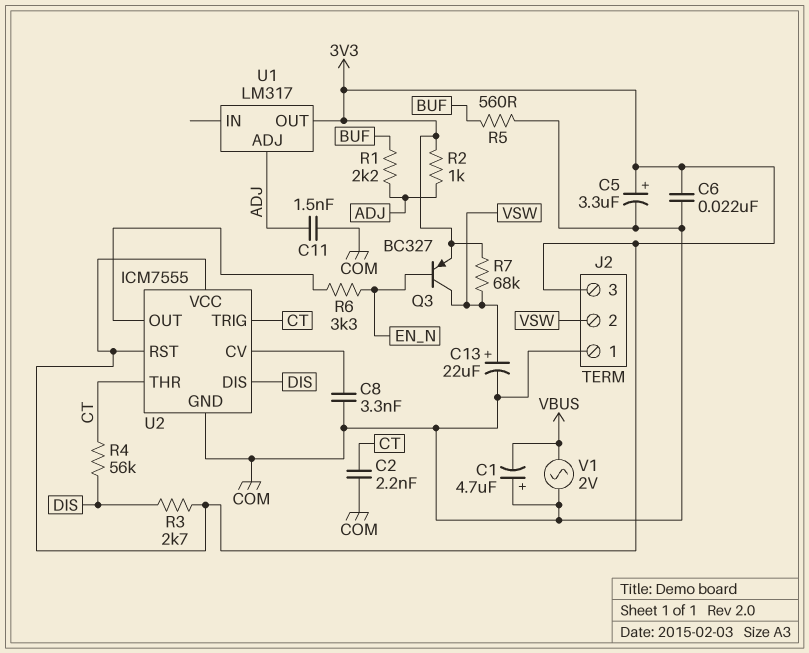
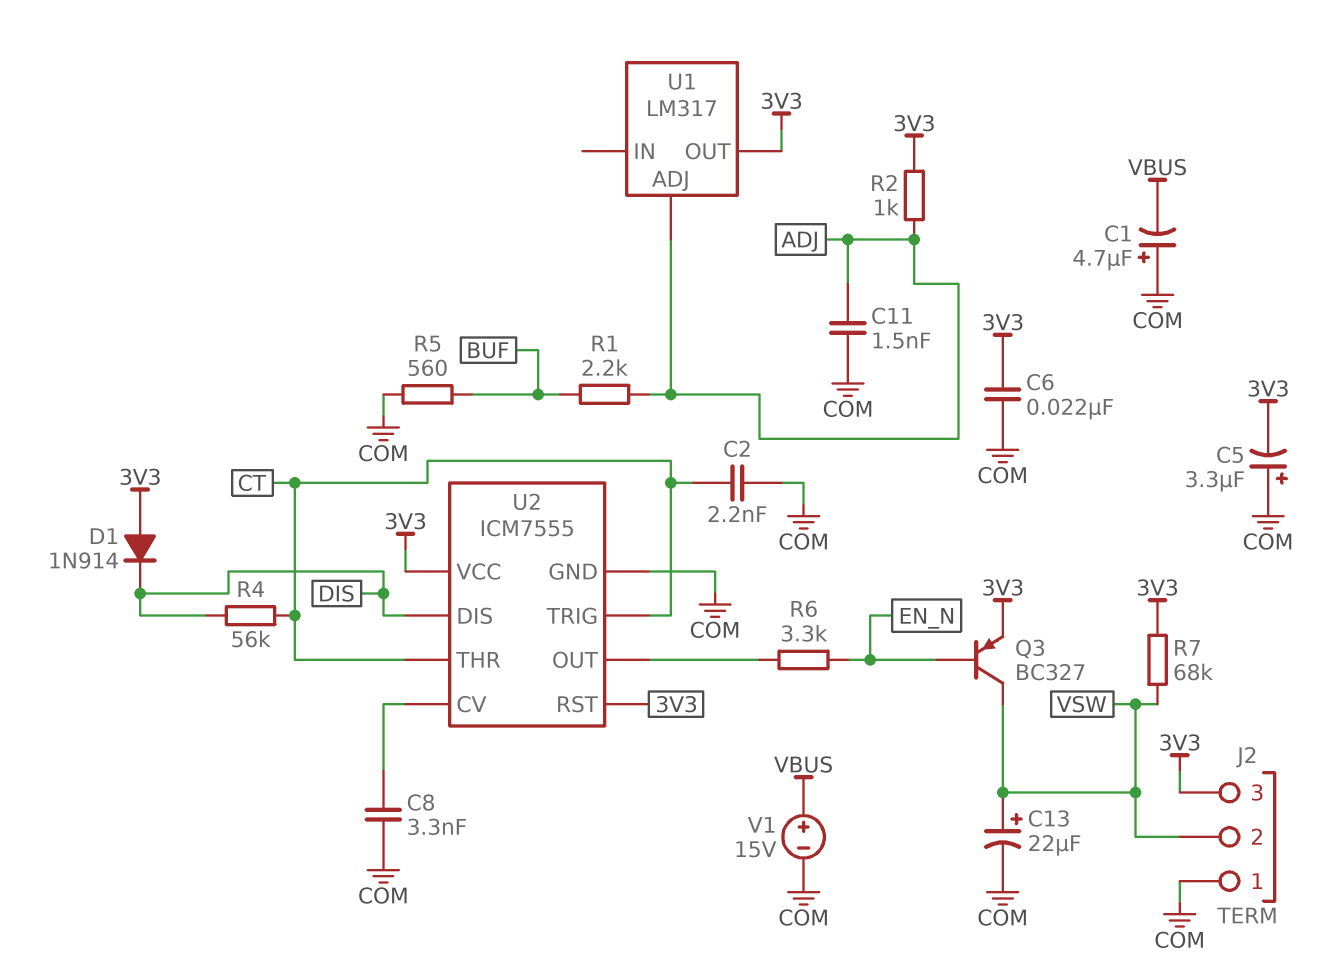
C5: 3.3uF (plus 3V3, minus COM) -> 3.3uF (plus COM, minus 3V3)
D1: none -> diode 1N914 (A 3V3, K DIS)
R3: 2.7k (3V3, DIS) -> none
V1: AC 2V (COM, VBUS) -> 15V (plus VBUS, minus COM)

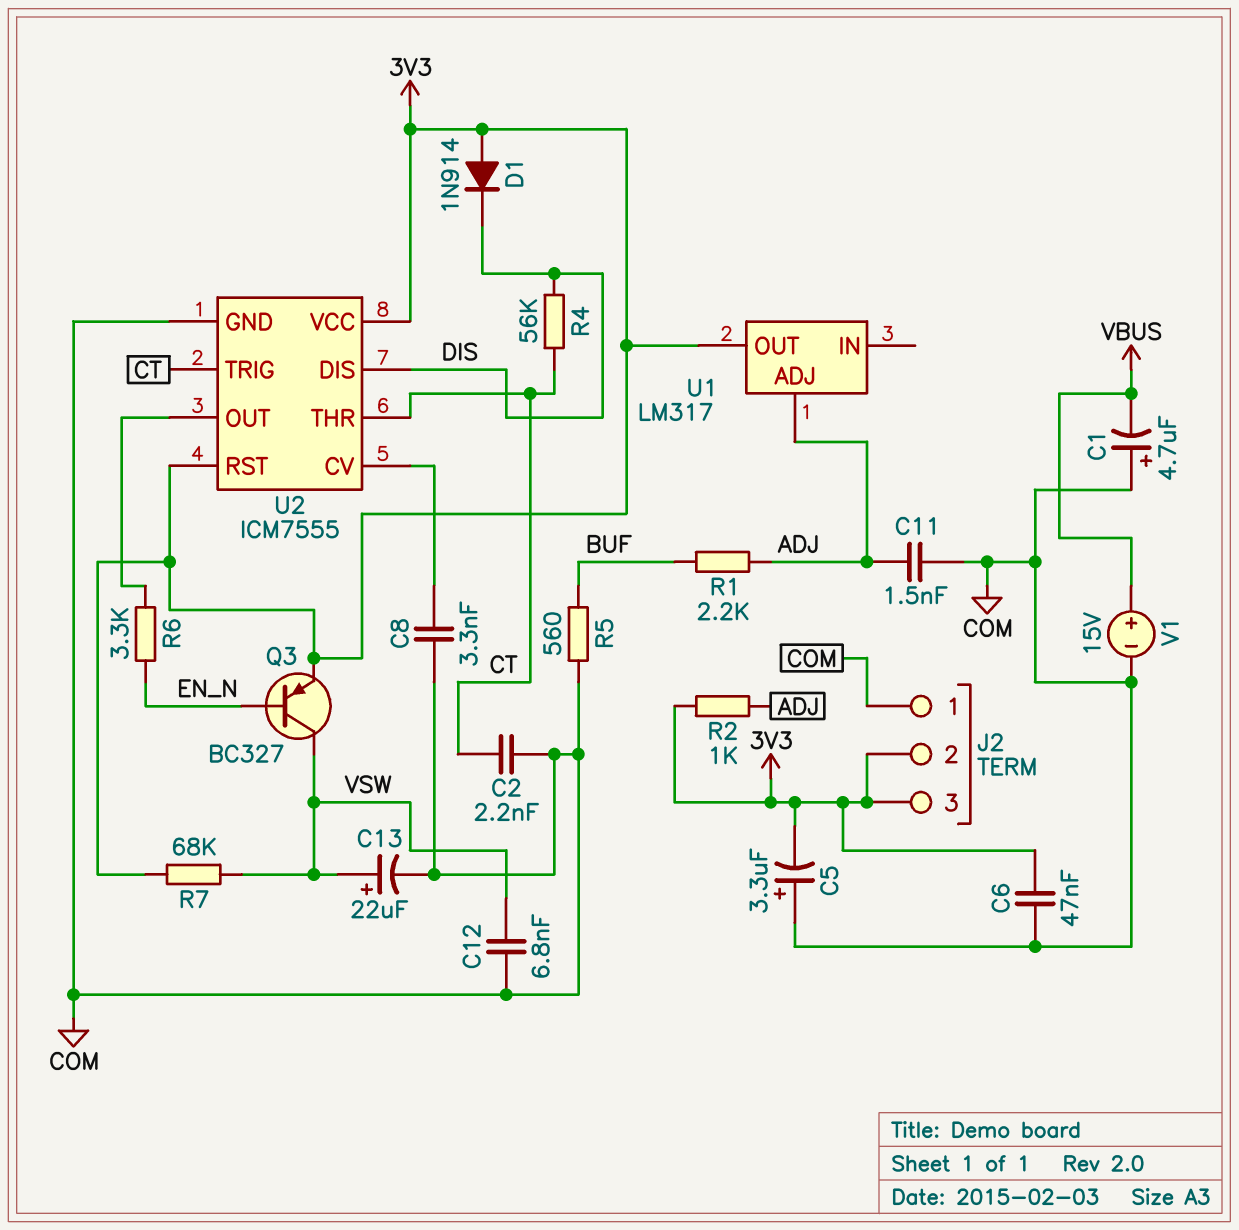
C6: 22nF (3V3, COM) -> 47nF (3V3, COM)
C12: none -> 6.8nF (COM, VSW)
J2 pin 2: VSW -> 3V3

